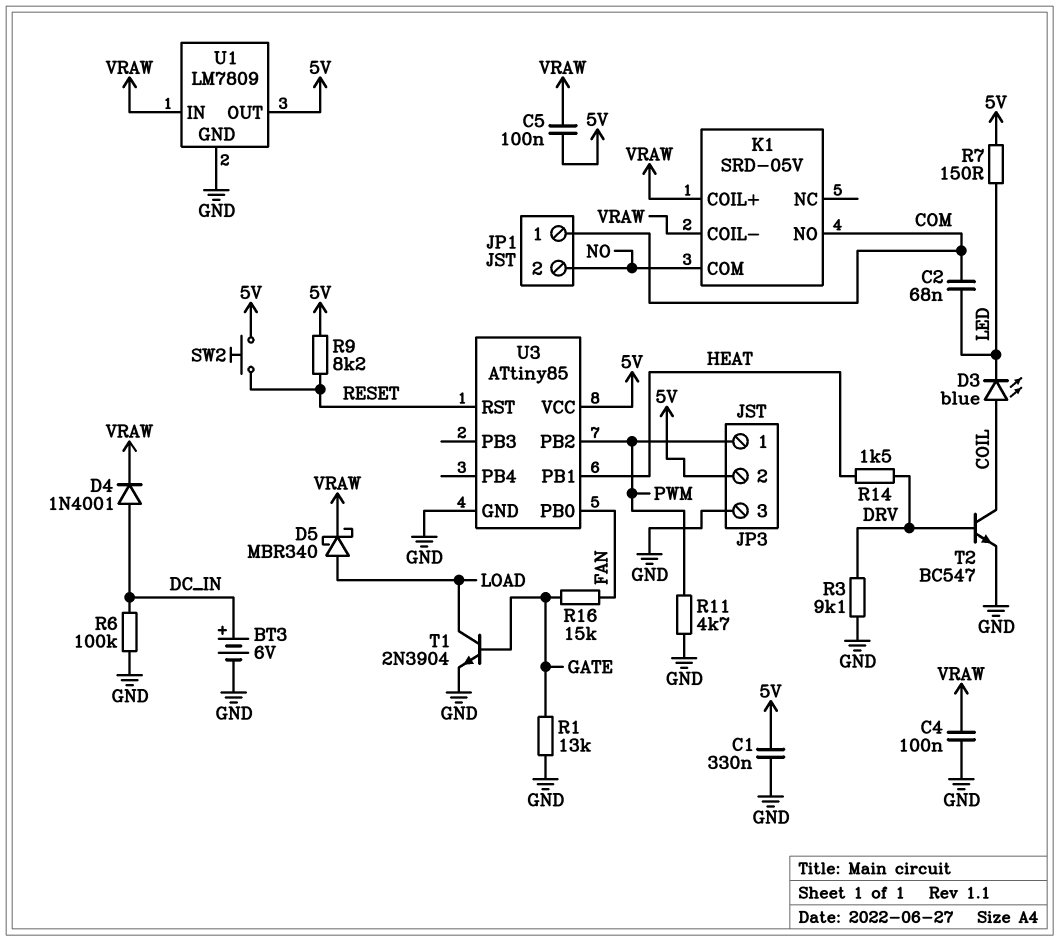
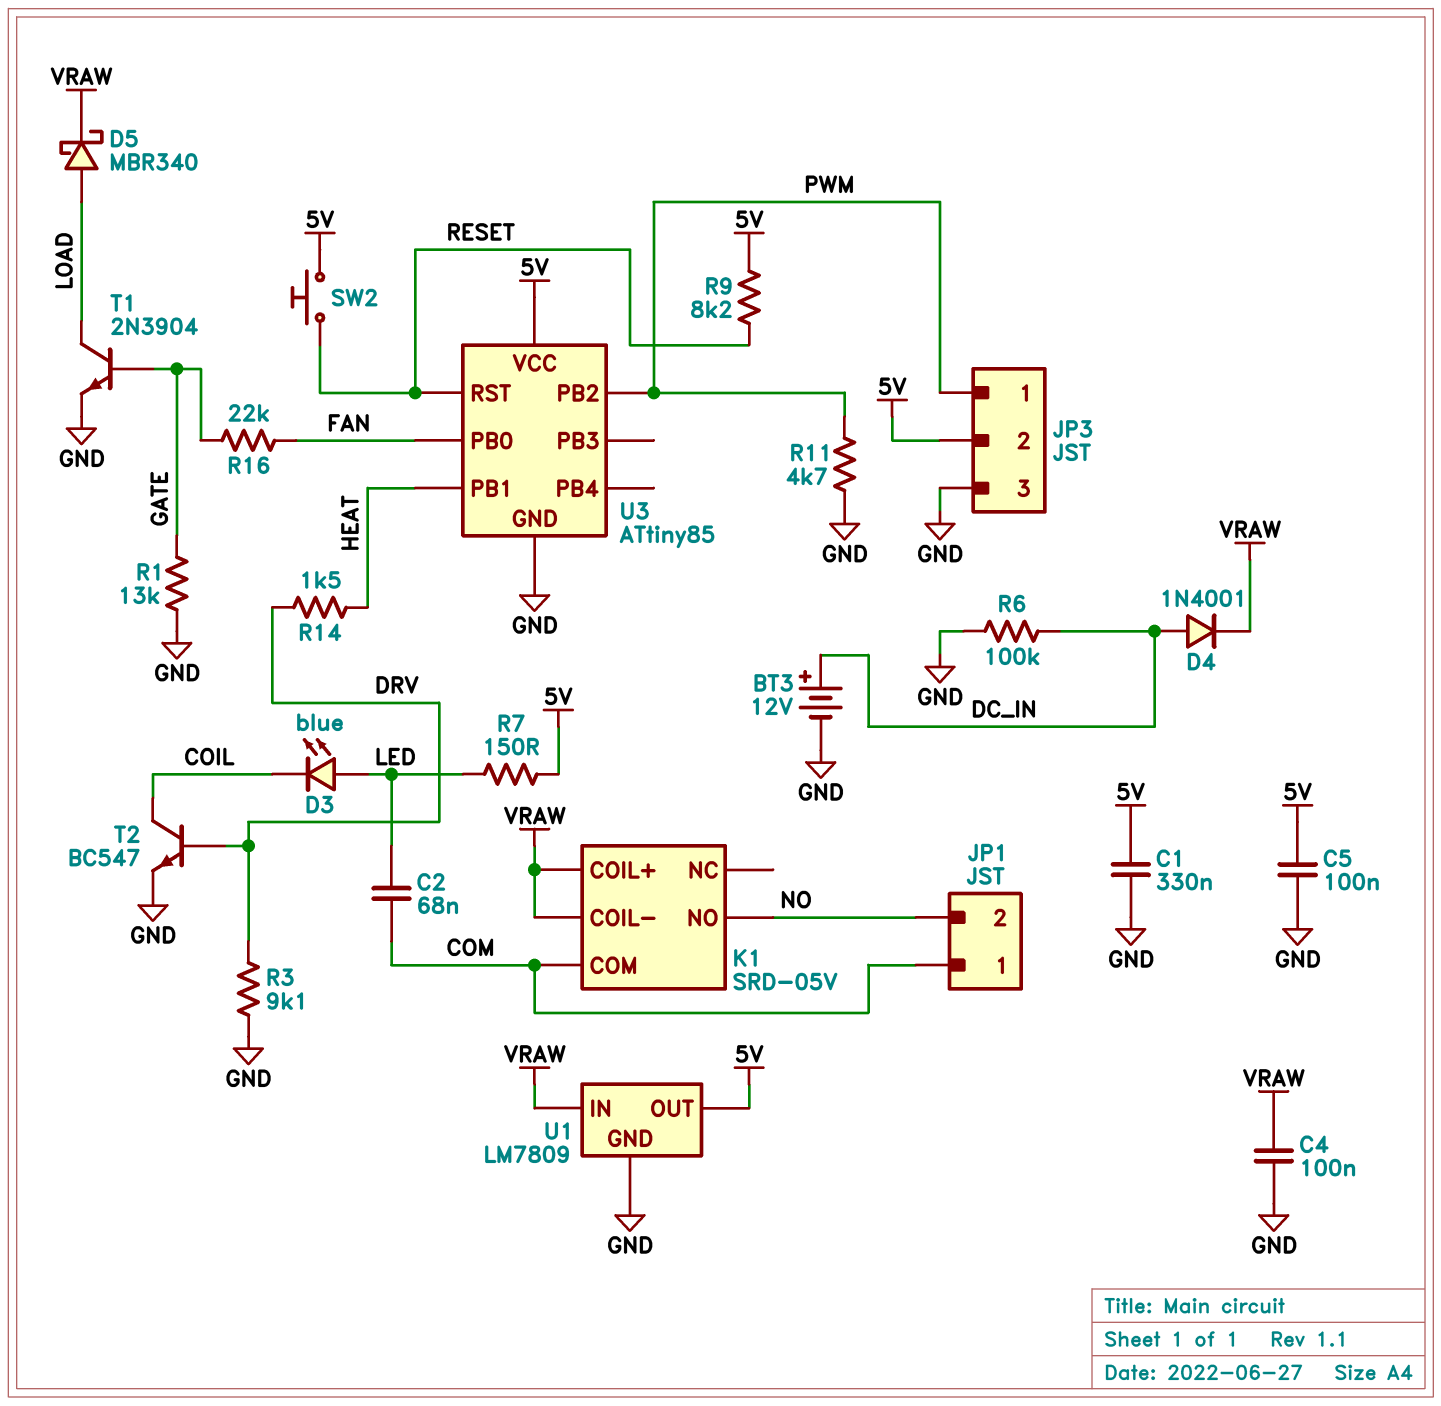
BT3: 6V (plus DC_IN, minus GND) -> 12V (plus DC_IN, minus GND)
C5: 100nF (5V, VRAW) -> 100nF (5V, GND)
D3: LED blue (A COIL, K LED) -> LED blue (A LED, K COIL)
K1 pin COM: NO -> COM
K1 pin NO: COM -> NO
R16: 15k (FAN, GATE) -> 22k (FAN, GATE)

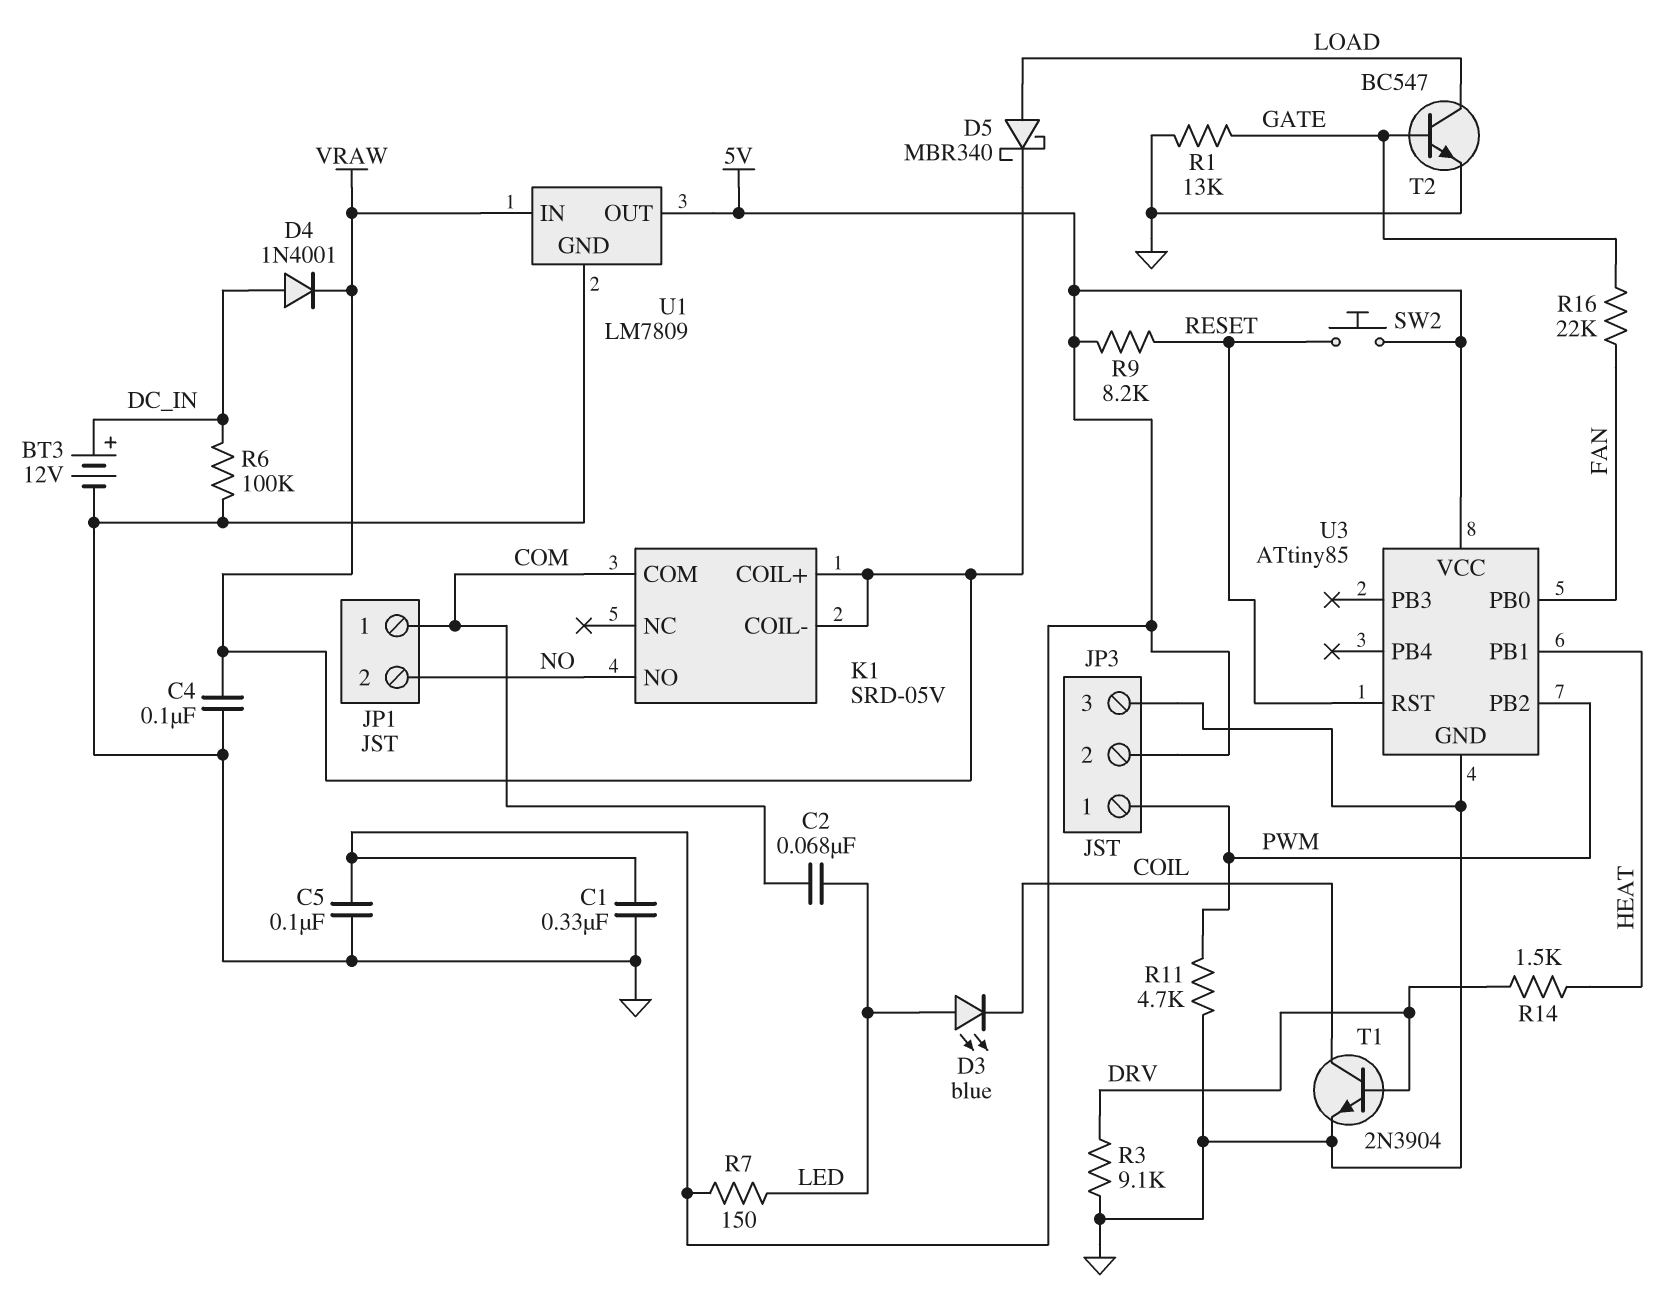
T1: NPN 2N3904 (B GATE, C LOAD, E GND) -> NPN 2N3904 (B DRV, C COIL, E GND)
T2: NPN BC547 (B DRV, C COIL, E GND) -> NPN BC547 (B GATE, C LOAD, E GND)

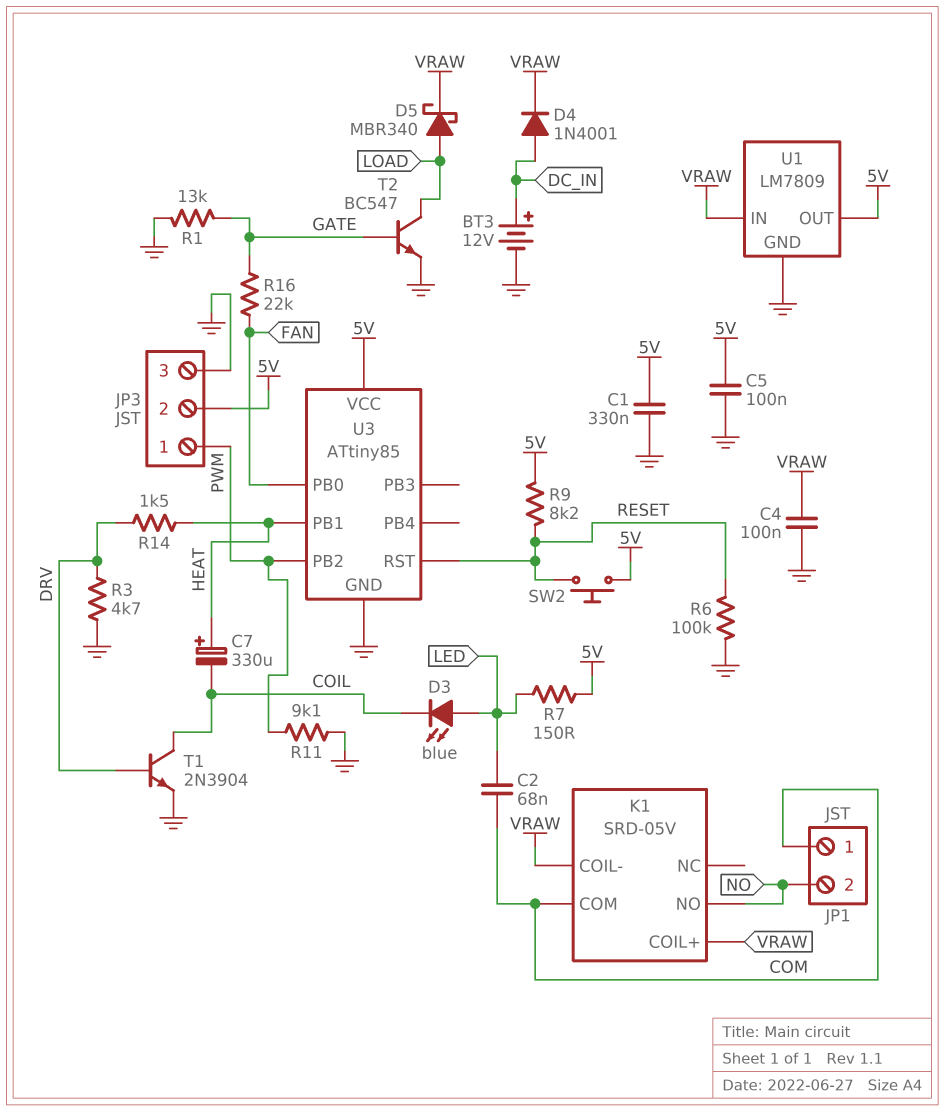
C7: none -> 330uF (plus HEAT, minus COIL)
R3: 9.1k (DRV, GND) -> 4.7k (DRV, GND)
R6: 100k (DC_IN, GND) -> 100k (GND, RESET)
R11: 4.7k (GND, PWM) -> 9.1k (GND, PWM)

